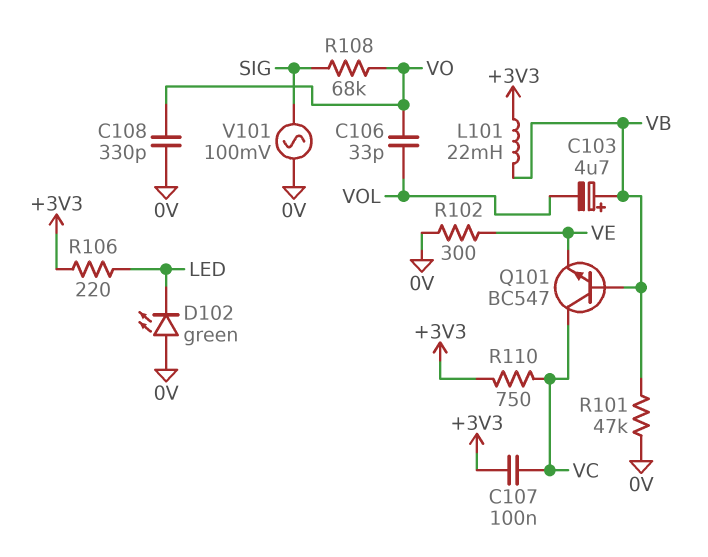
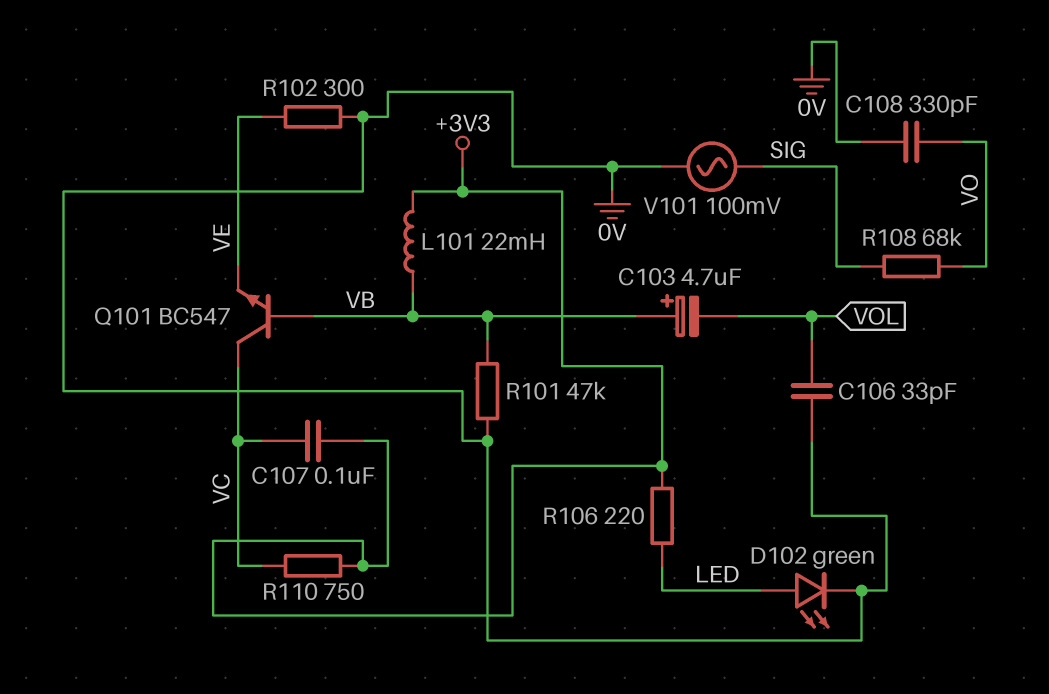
C106: 33pF (VO, VOL) -> 33pF (0V, VOL)
D102: LED green (A 0V, K LED) -> LED green (A LED, K 0V)

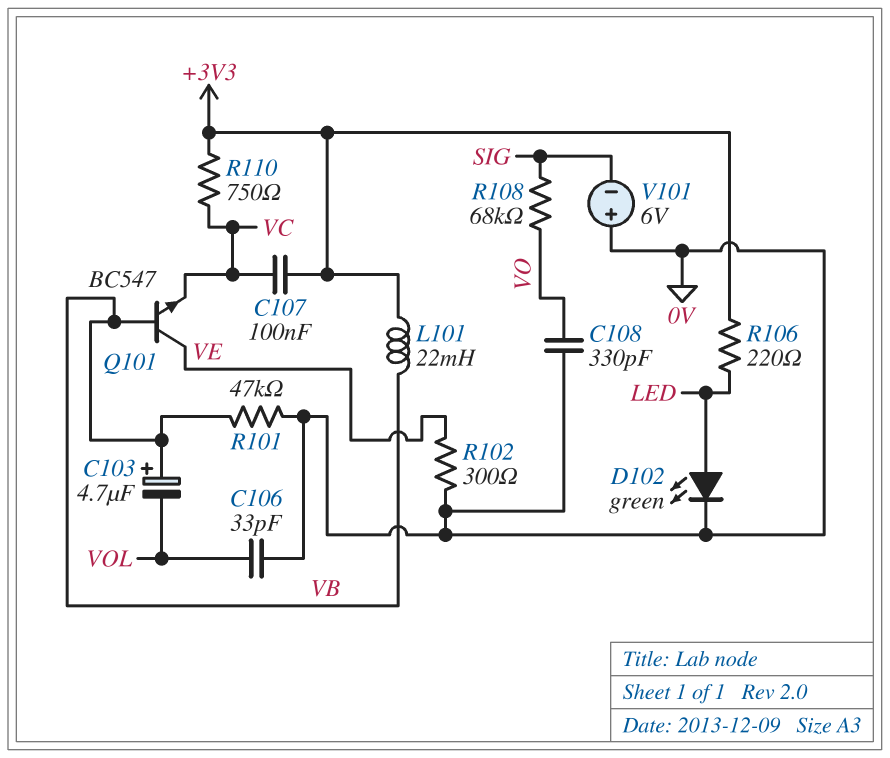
Q101: NPN BC547 (B VB, C VC, E VE) -> NPN BC547 (B VB, C VE, E VC)
V101: AC 100mV (0V, SIG) -> 6V (plus 0V, minus SIG)

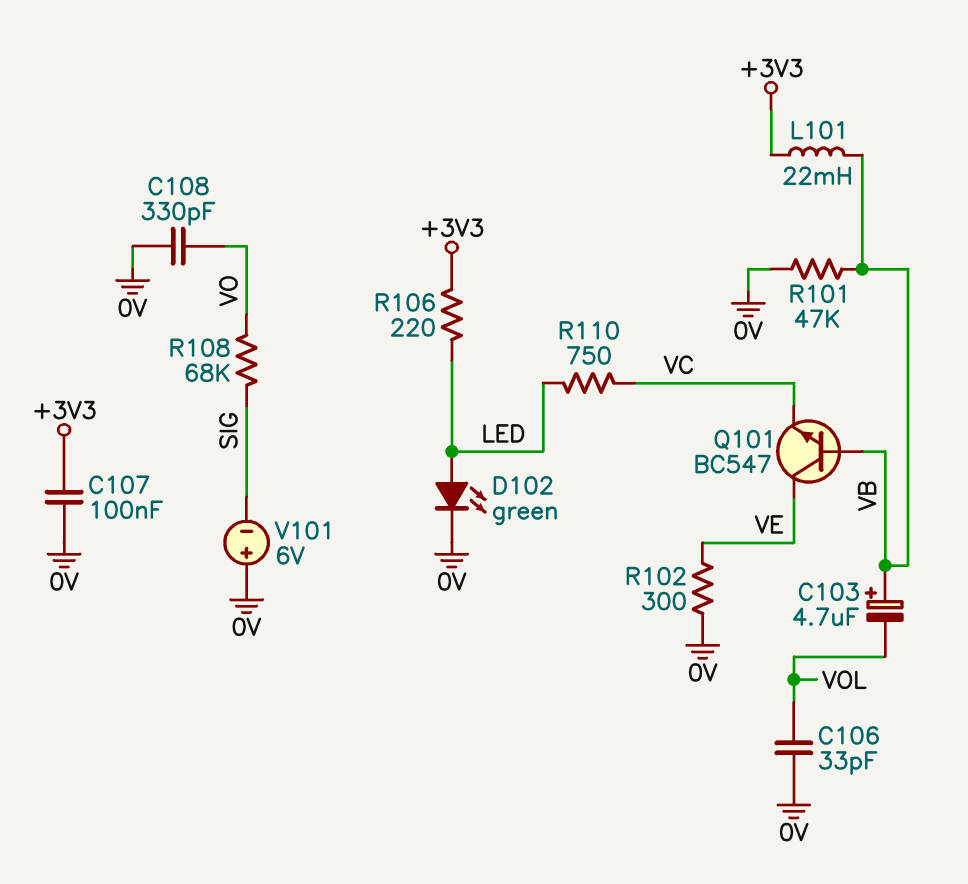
C107: 100nF (+3V3, VC) -> 100nF (+3V3, 0V)
R110: 750 (+3V3, VC) -> 750 (LED, VC)

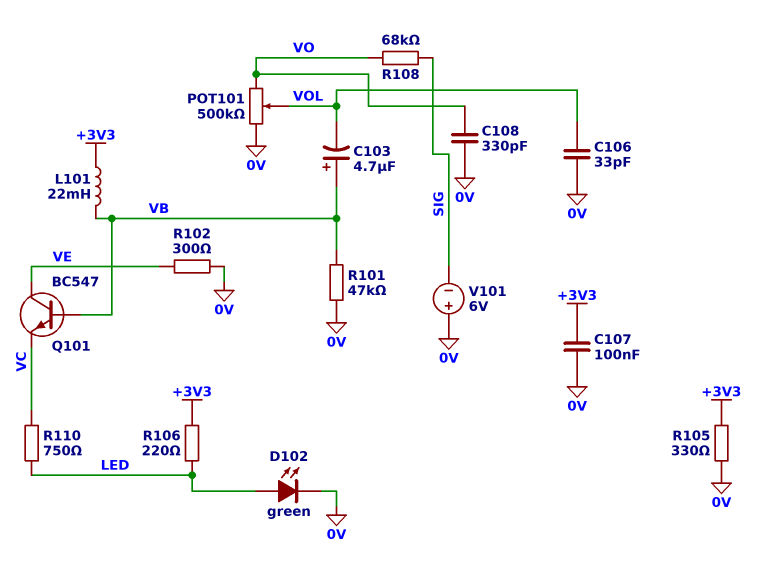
POT101: none -> 500k (0V, VO, wiper VOL)
R105: none -> 330 (+3V3, 0V)

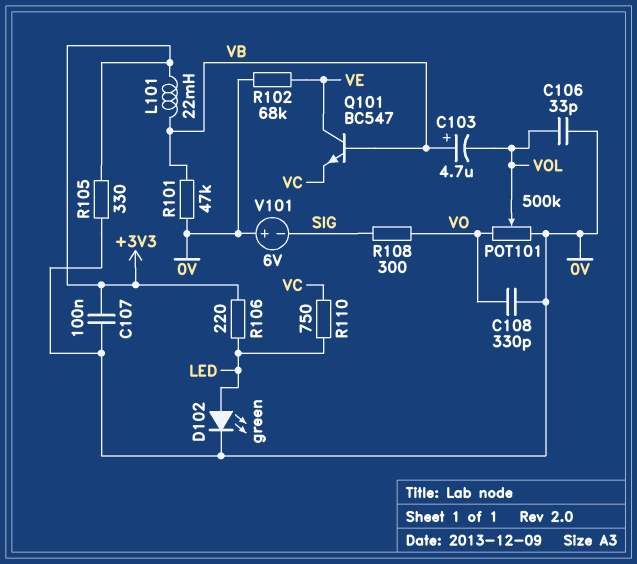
R102: 300 (0V, VE) -> 68k (0V, VE)
R108: 68k (SIG, VO) -> 300 (SIG, VO)

